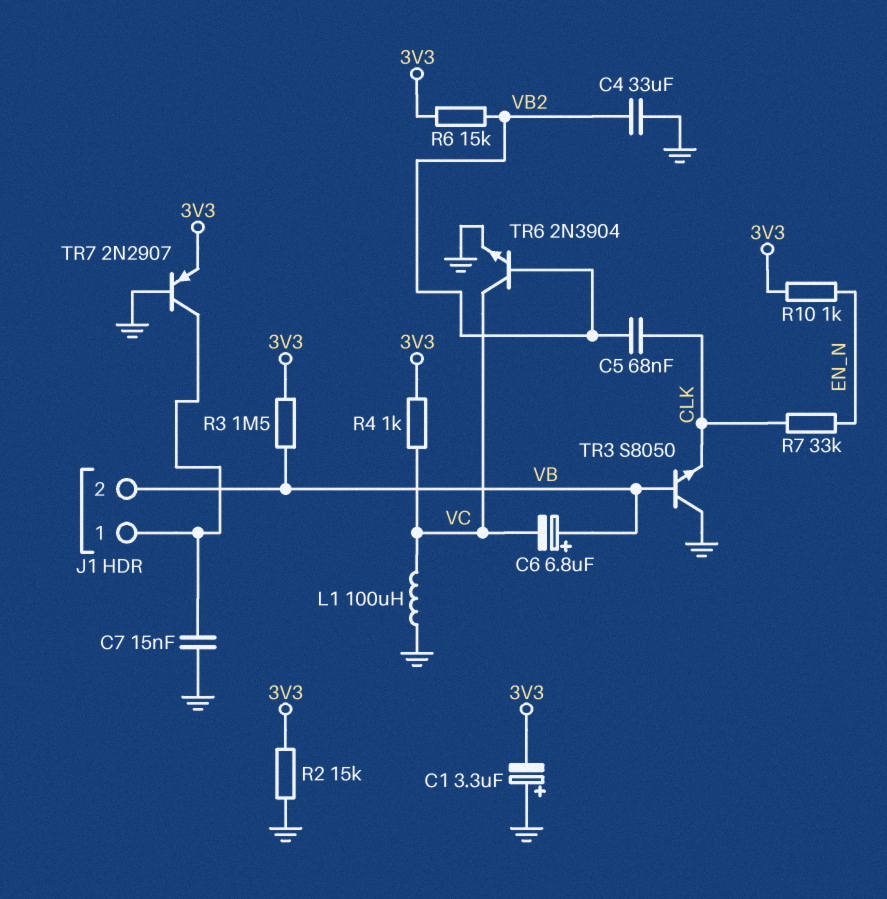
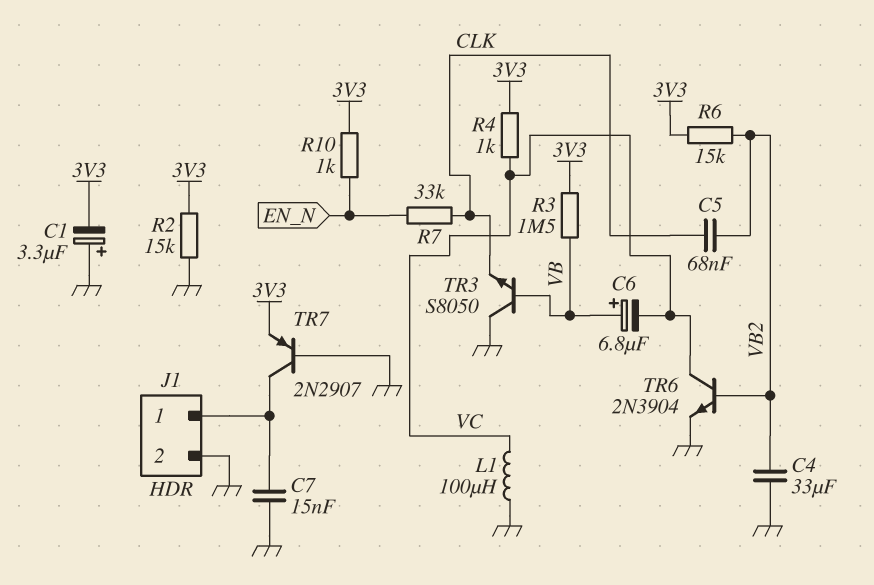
J1 pin 2: VB -> GND

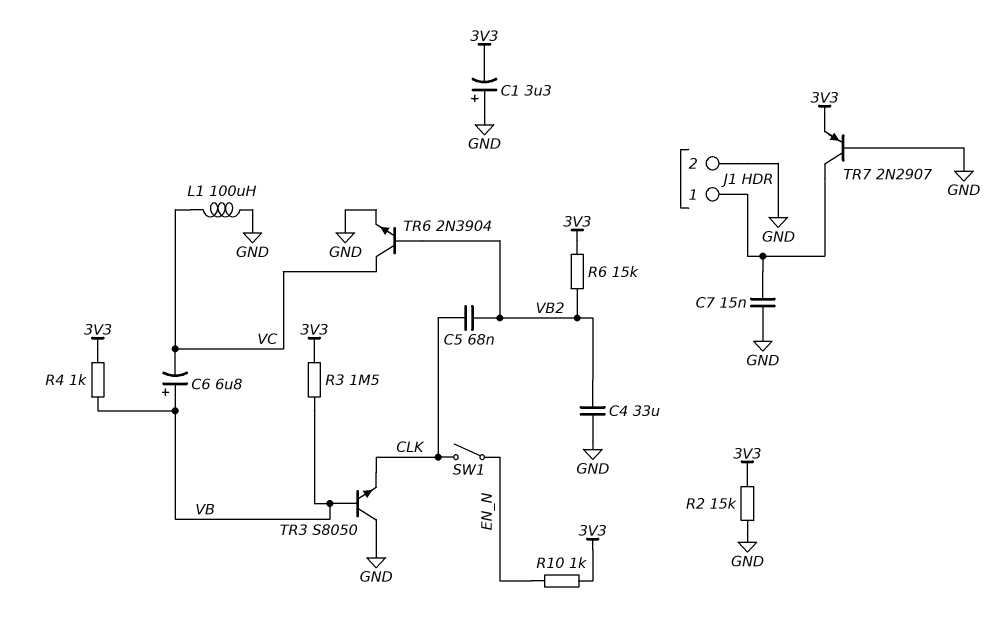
R4: 1k (3V3, VC) -> 1k (3V3, VB)
R7: 33k (CLK, EN_N) -> none
SW1: none -> switch (CLK, EN_N)

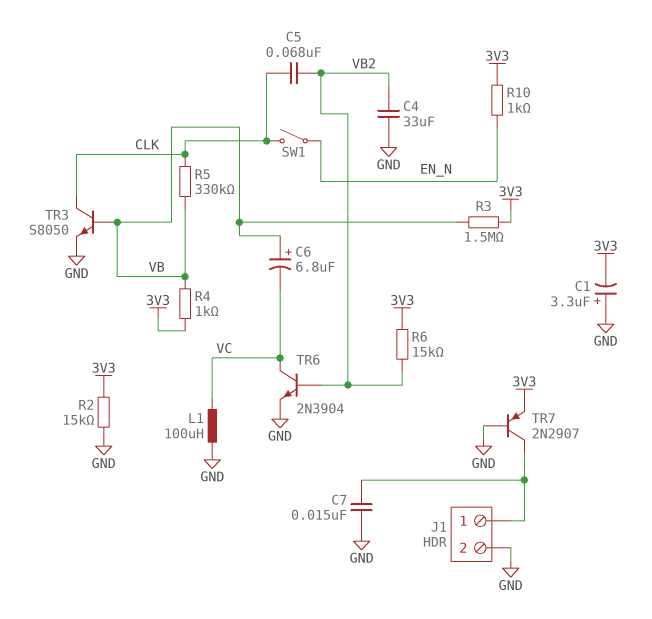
R5: none -> 330k (CLK, VB)
TR3: NPN S8050 (B VB, C GND, E CLK) -> NPN S8050 (B VB, C CLK, E GND)

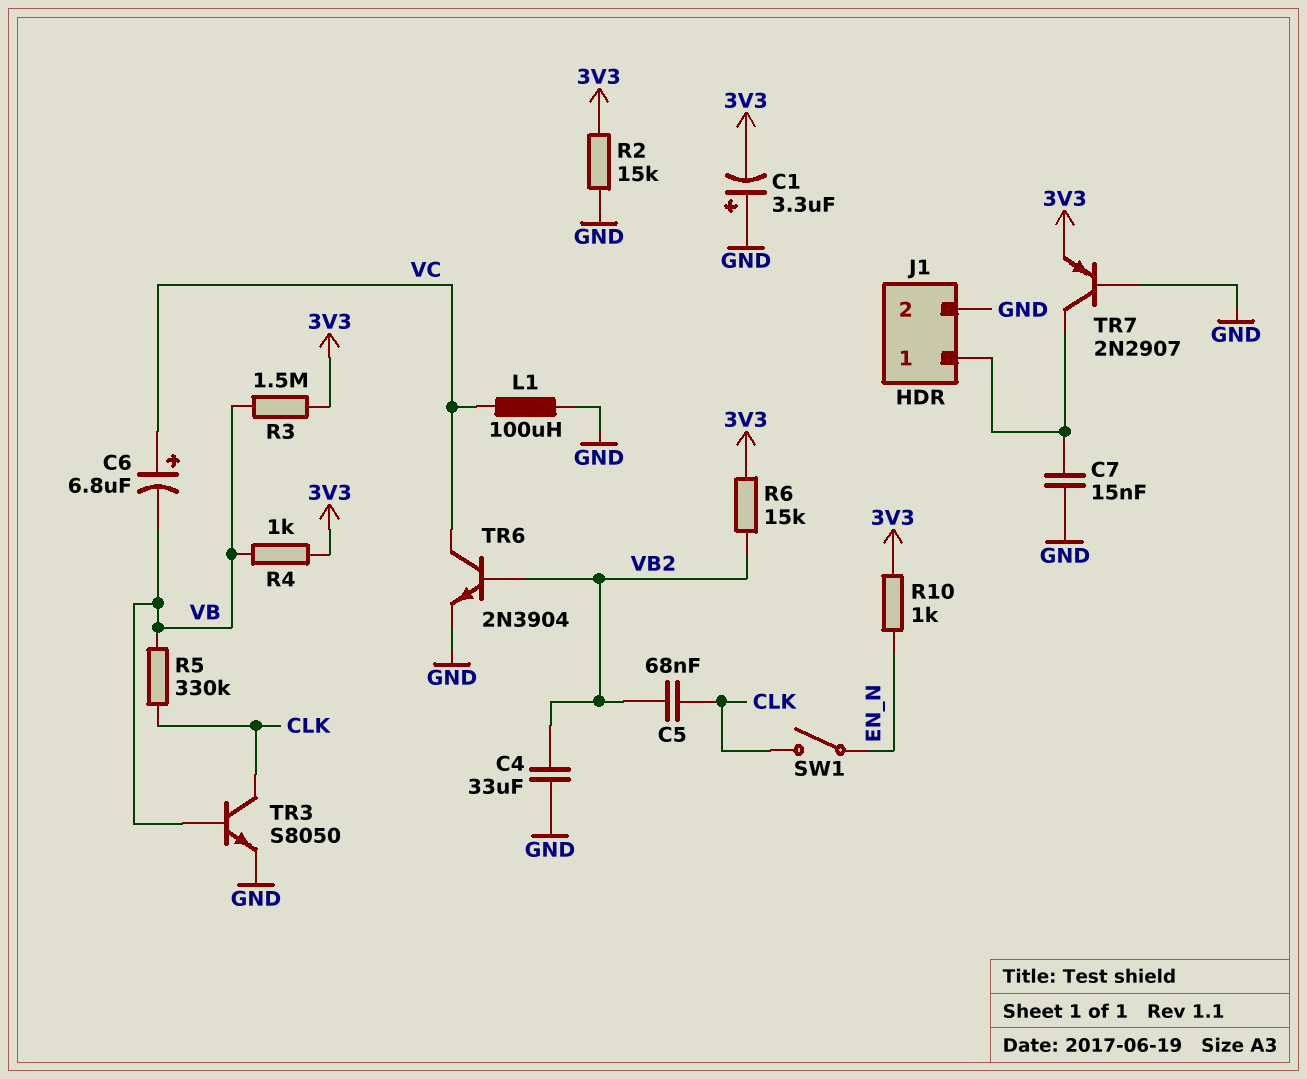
C6: 6.8uF (plus VB, minus VC) -> 6.8uF (plus VC, minus VB)

